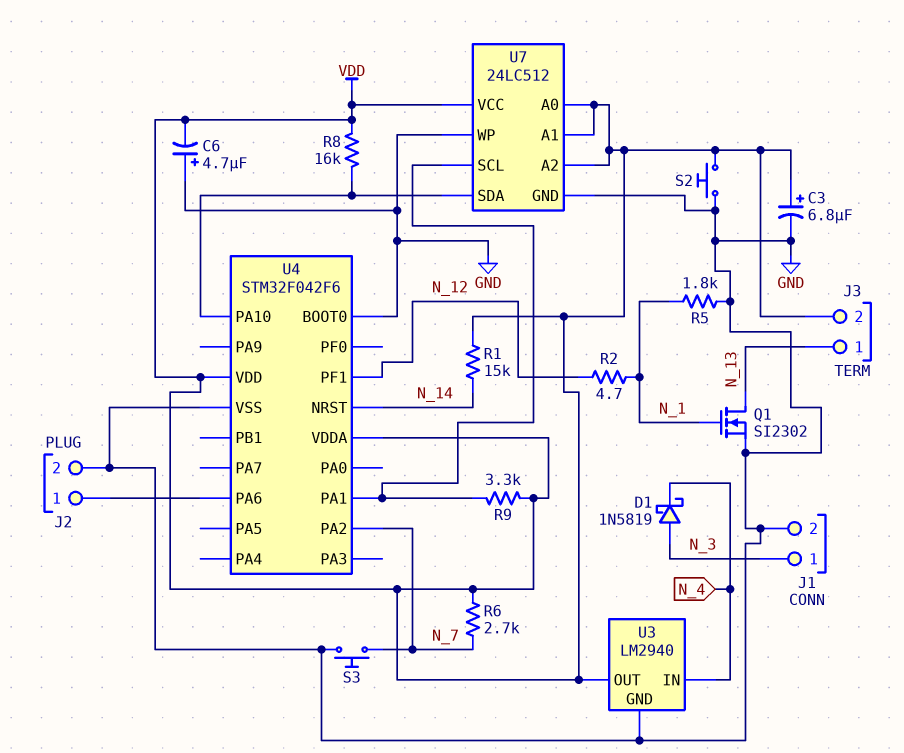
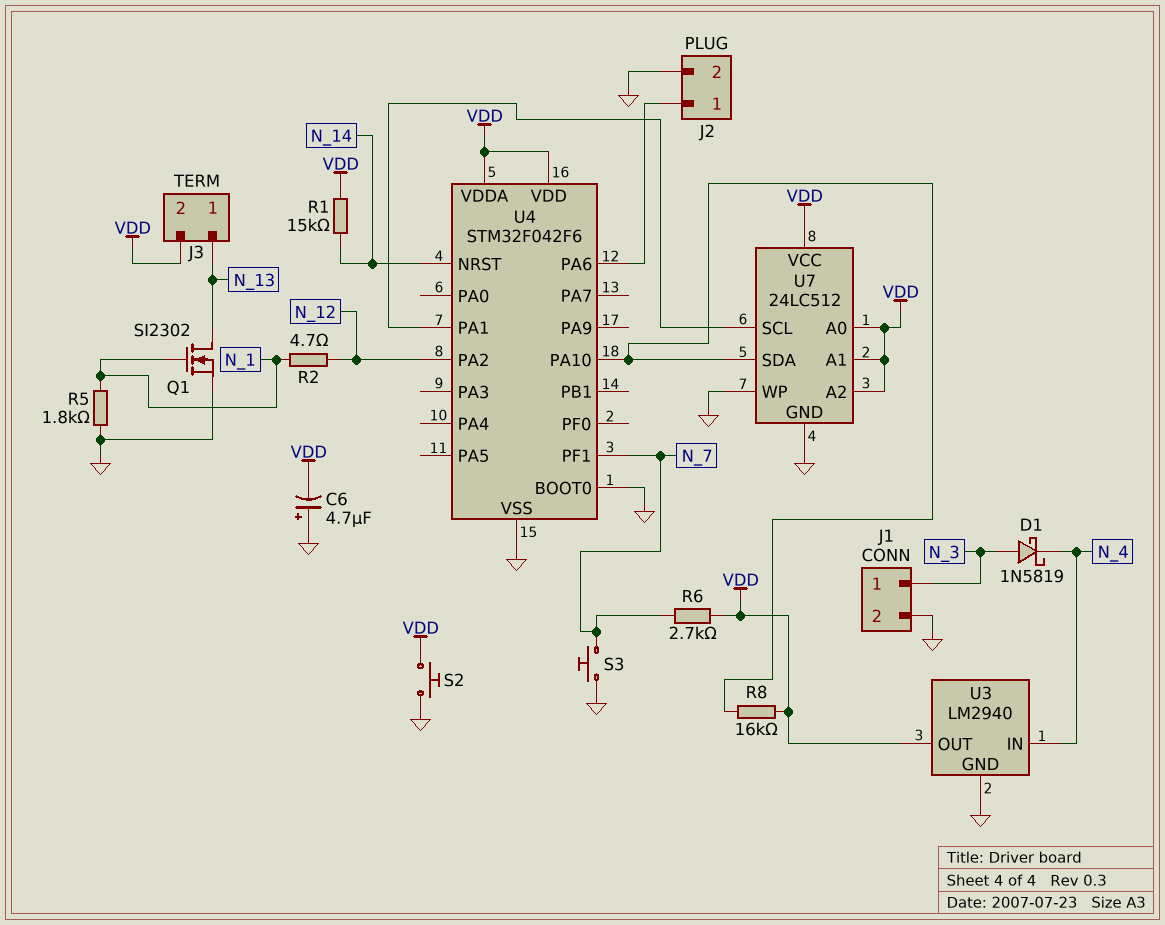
C3: 6.8uF (plus VDD, minus GND) -> none
R9: 3.3k (U4/PA1, VDD) -> none
U4 pin PA2: N_7 -> N_12
U4 pin PF1: N_12 -> N_7

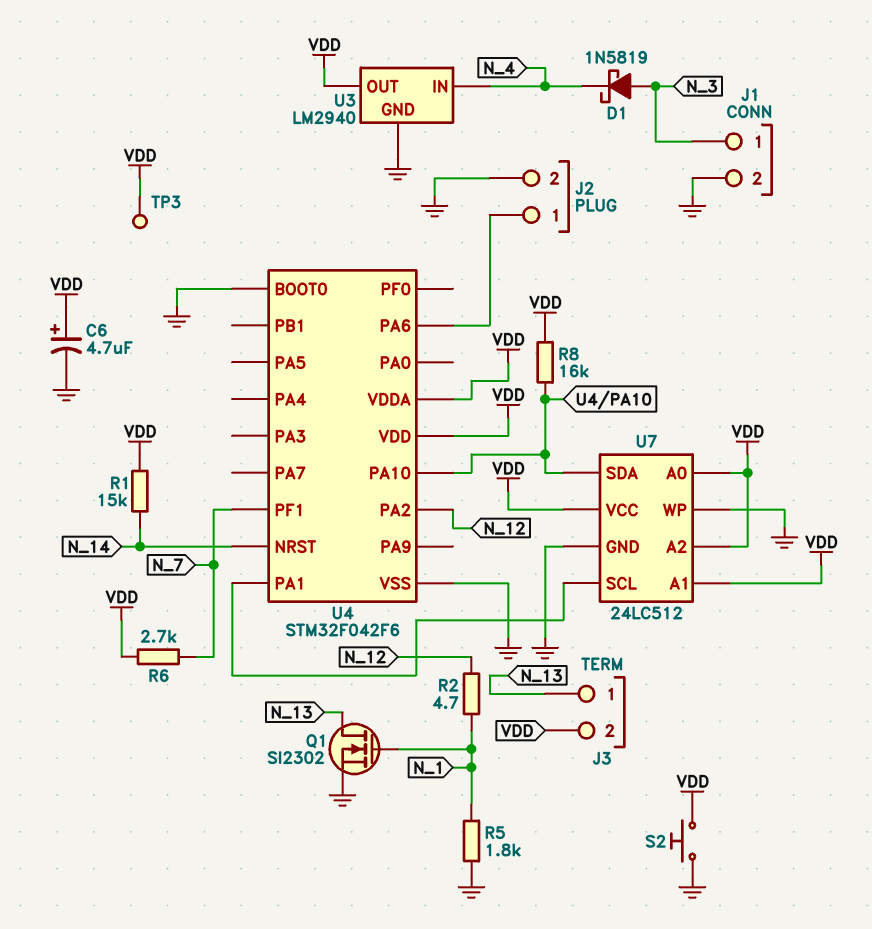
C6: 4.7uF (plus GND, minus VDD) -> 4.7uF (plus VDD, minus GND)
S3: button (GND, N_7) -> none
TP3: none -> test point (VDD)

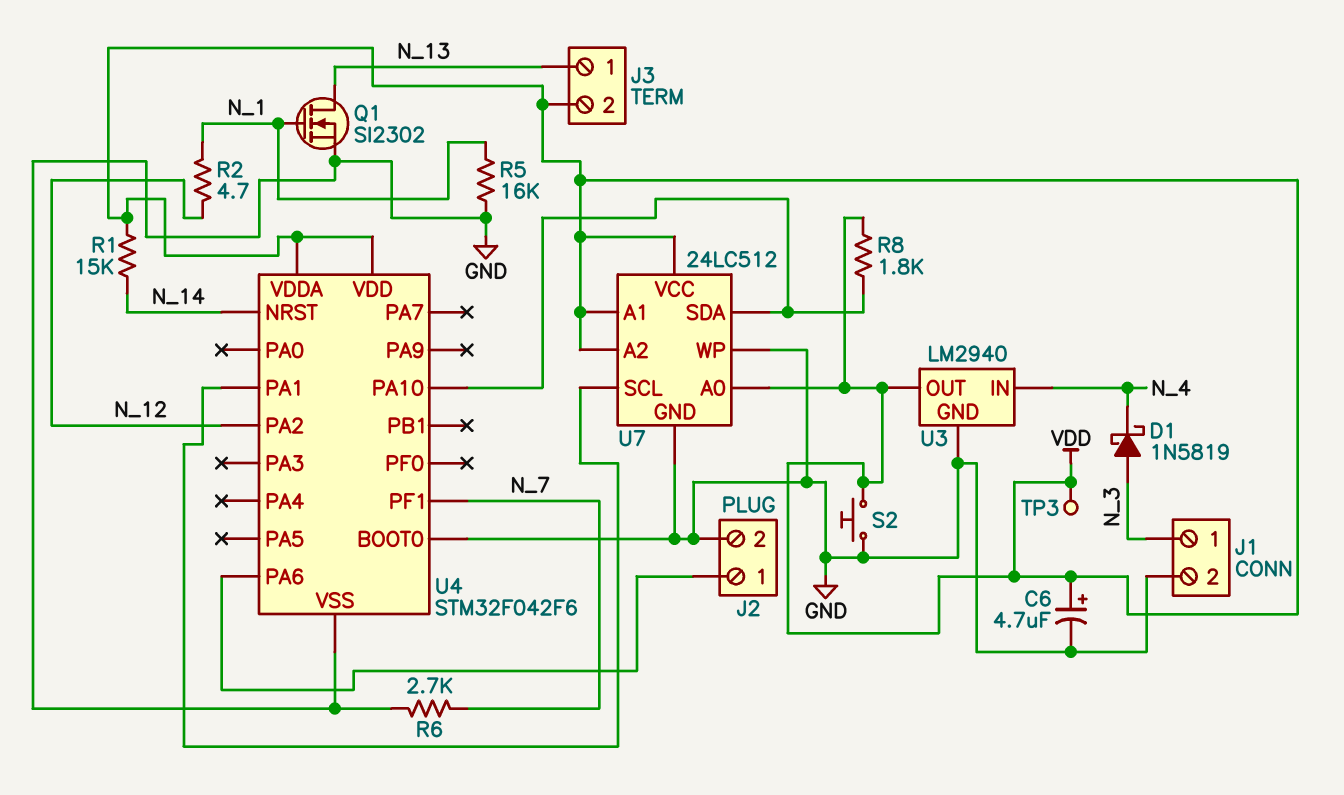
R5: 1.8k (GND, N_1) -> 16k (GND, N_1)
R6: 2.7k (N_7, VDD) -> 2.7k (GND, N_7)
R8: 16k (U4/PA10, VDD) -> 1.8k (U4/PA10, VDD)

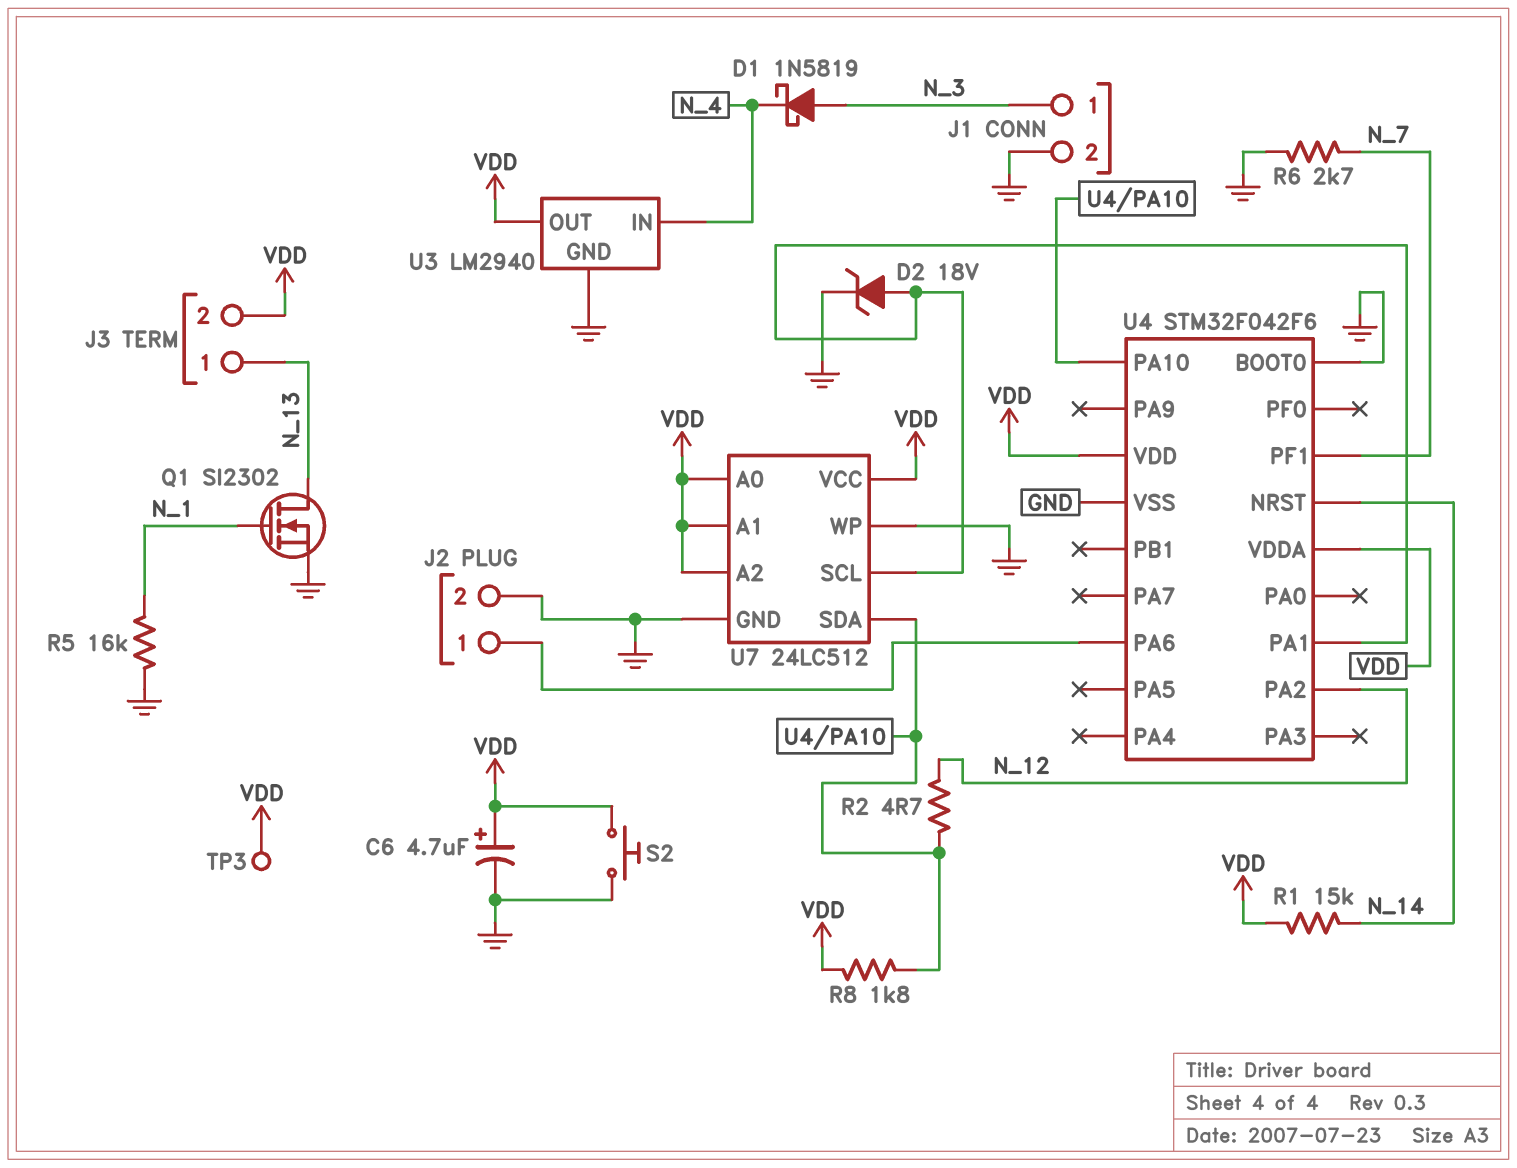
D2: none -> zener 18V (A U4/PA1, K GND)
R2: 4.7 (N_1, N_12) -> 4.7 (N_12, U4/PA10)

